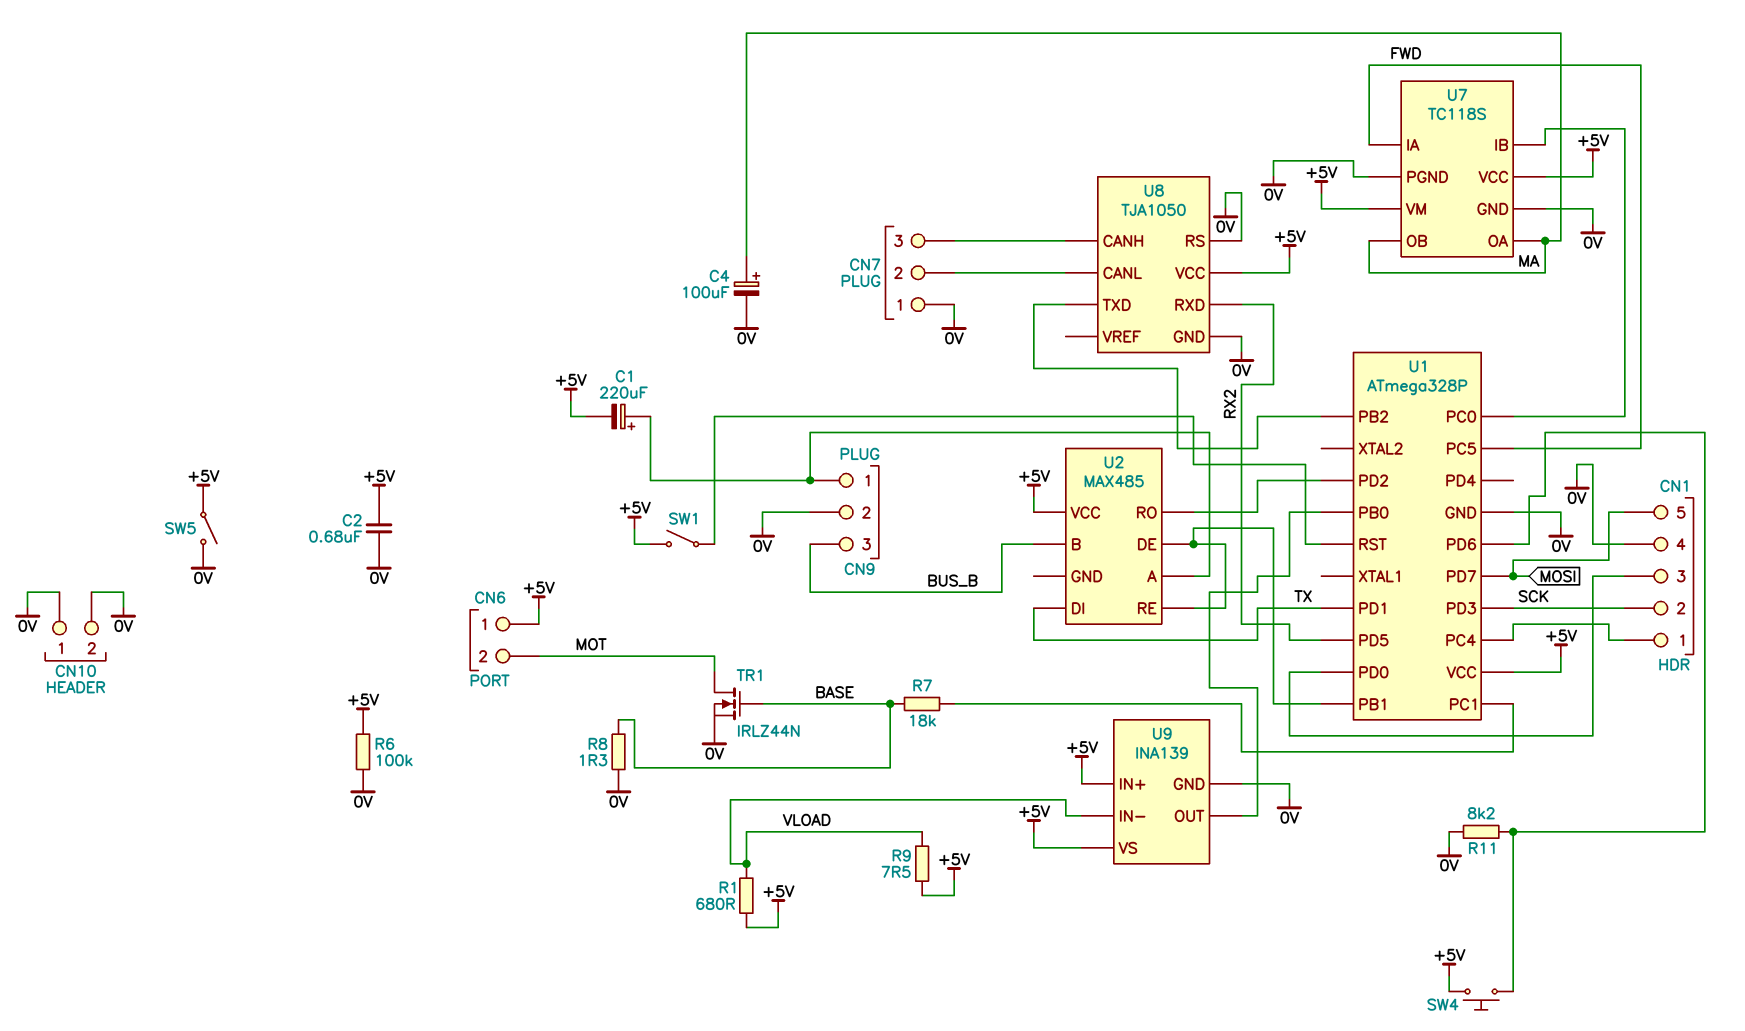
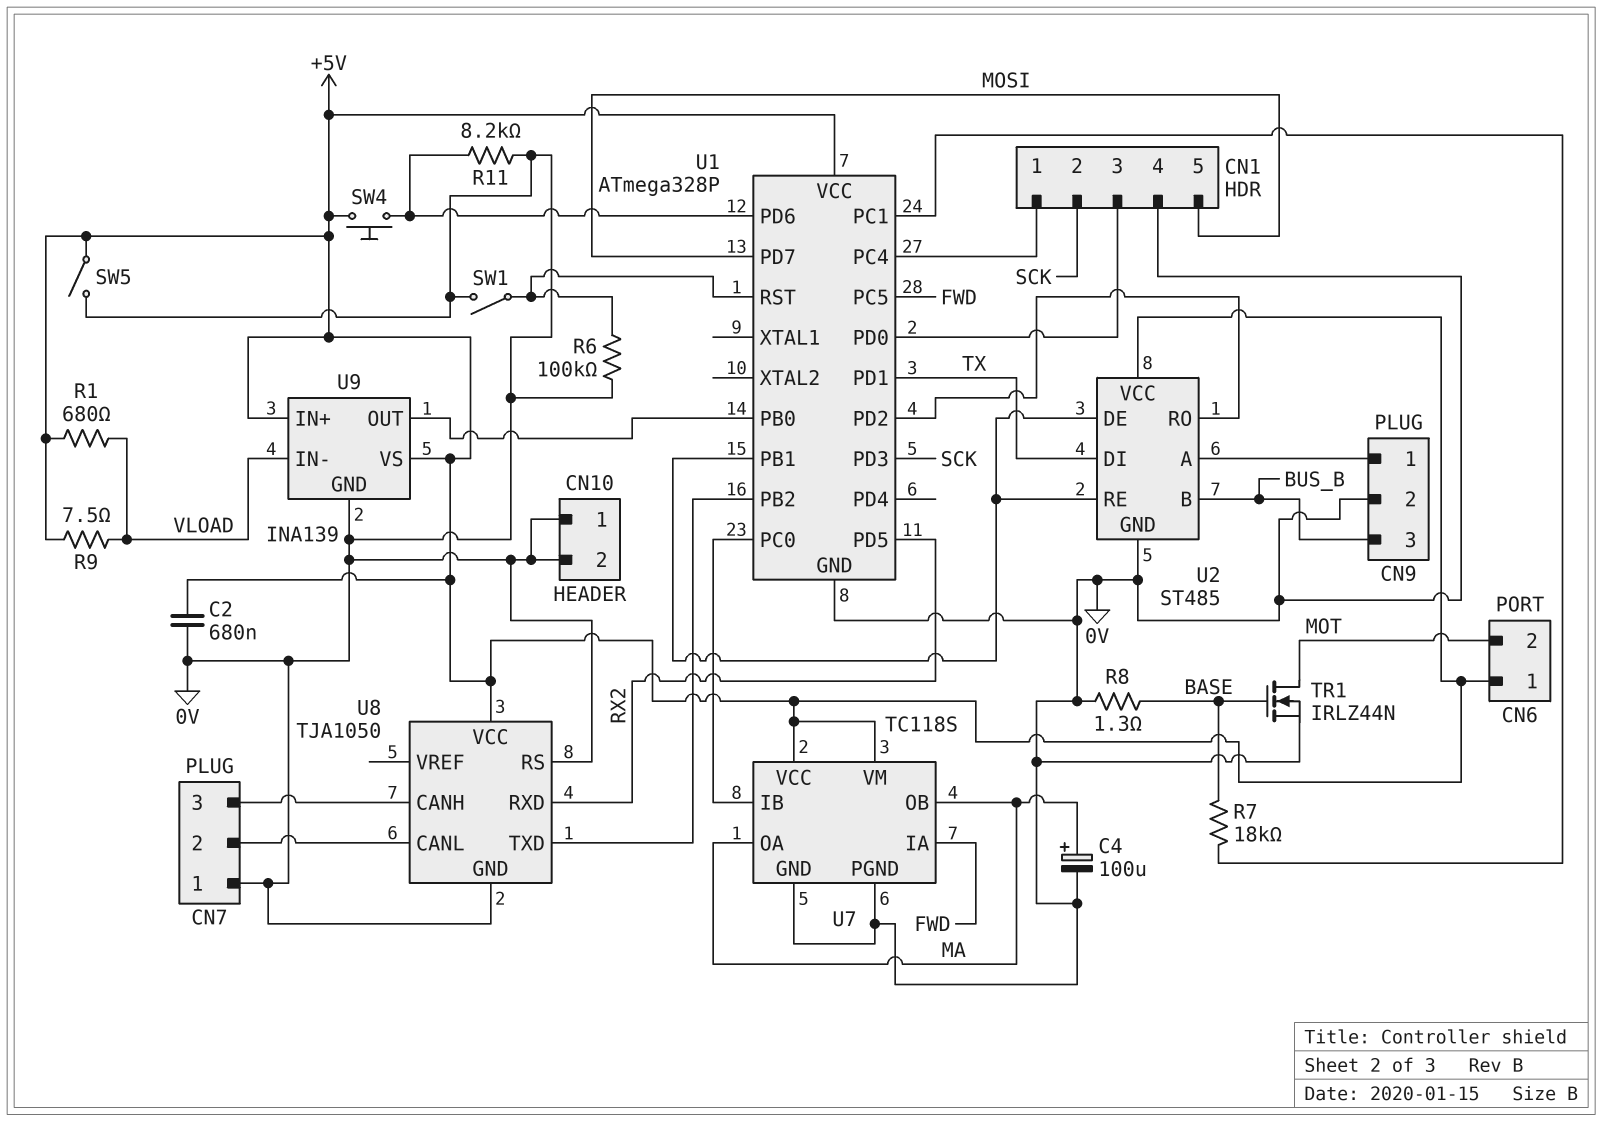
C1: 220uF (plus CN9/1, minus +5V) -> none
R6: 100k (+5V, 0V) -> 100k (0V, U1/RST)
SW1: switch (+5V, U1/RST) -> switch (0V, U1/RST)
U2: MAX485 -> ST485
U2 pin GND: none -> 0V

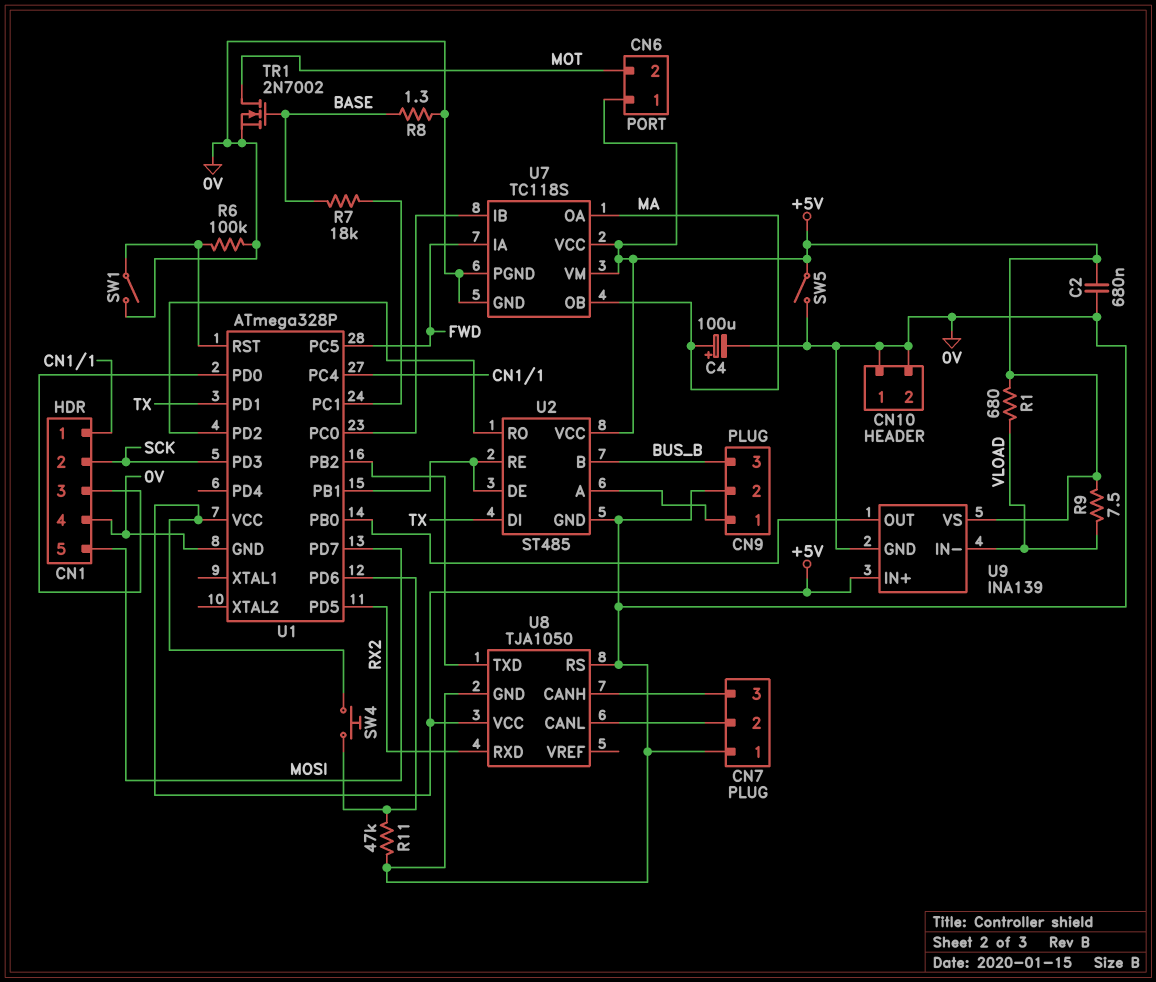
R11: 8.2k (0V, U1/PD6) -> 47k (0V, U1/PD6)
TR1: NMOS IRLZ44N (G BASE, D MOT, S 0V) -> NMOS 2N7002 (G BASE, D MOT, S 0V)

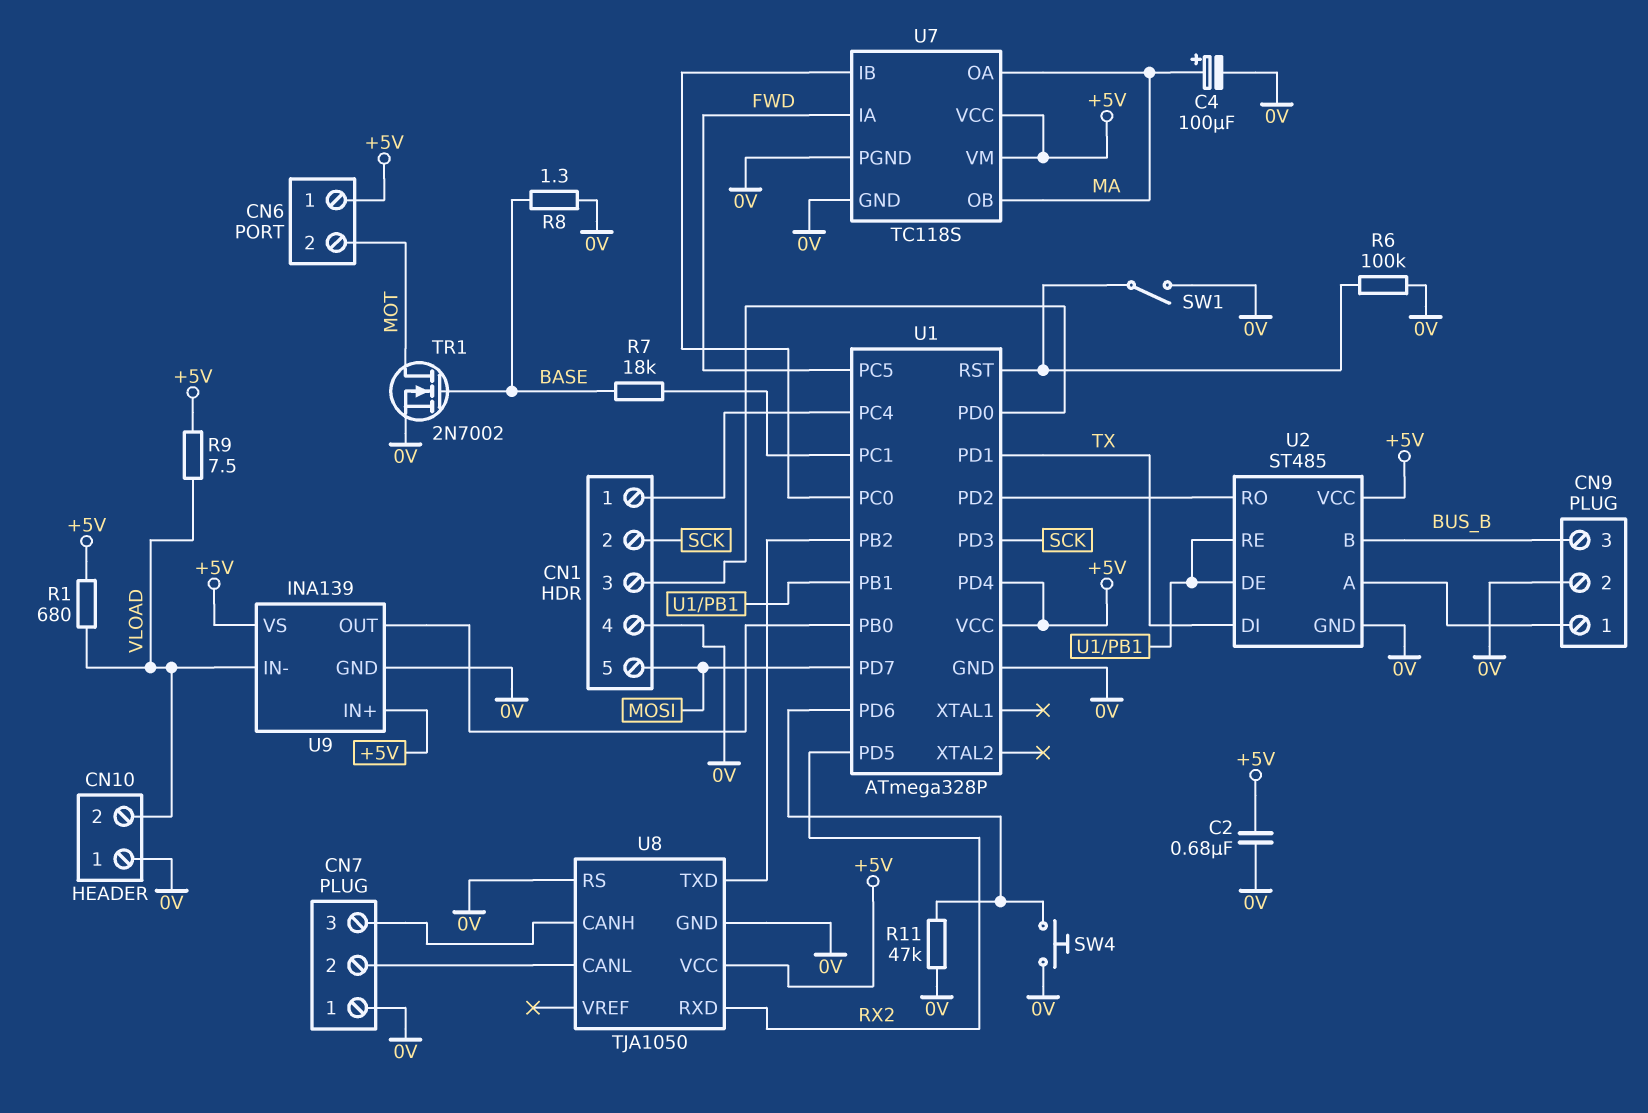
CN10 pin 2: 0V -> VLOAD
SW4: button (+5V, U1/PD6) -> button (0V, U1/PD6)
SW5: switch (+5V, 0V) -> none
U1 pin PD4: none -> +5V

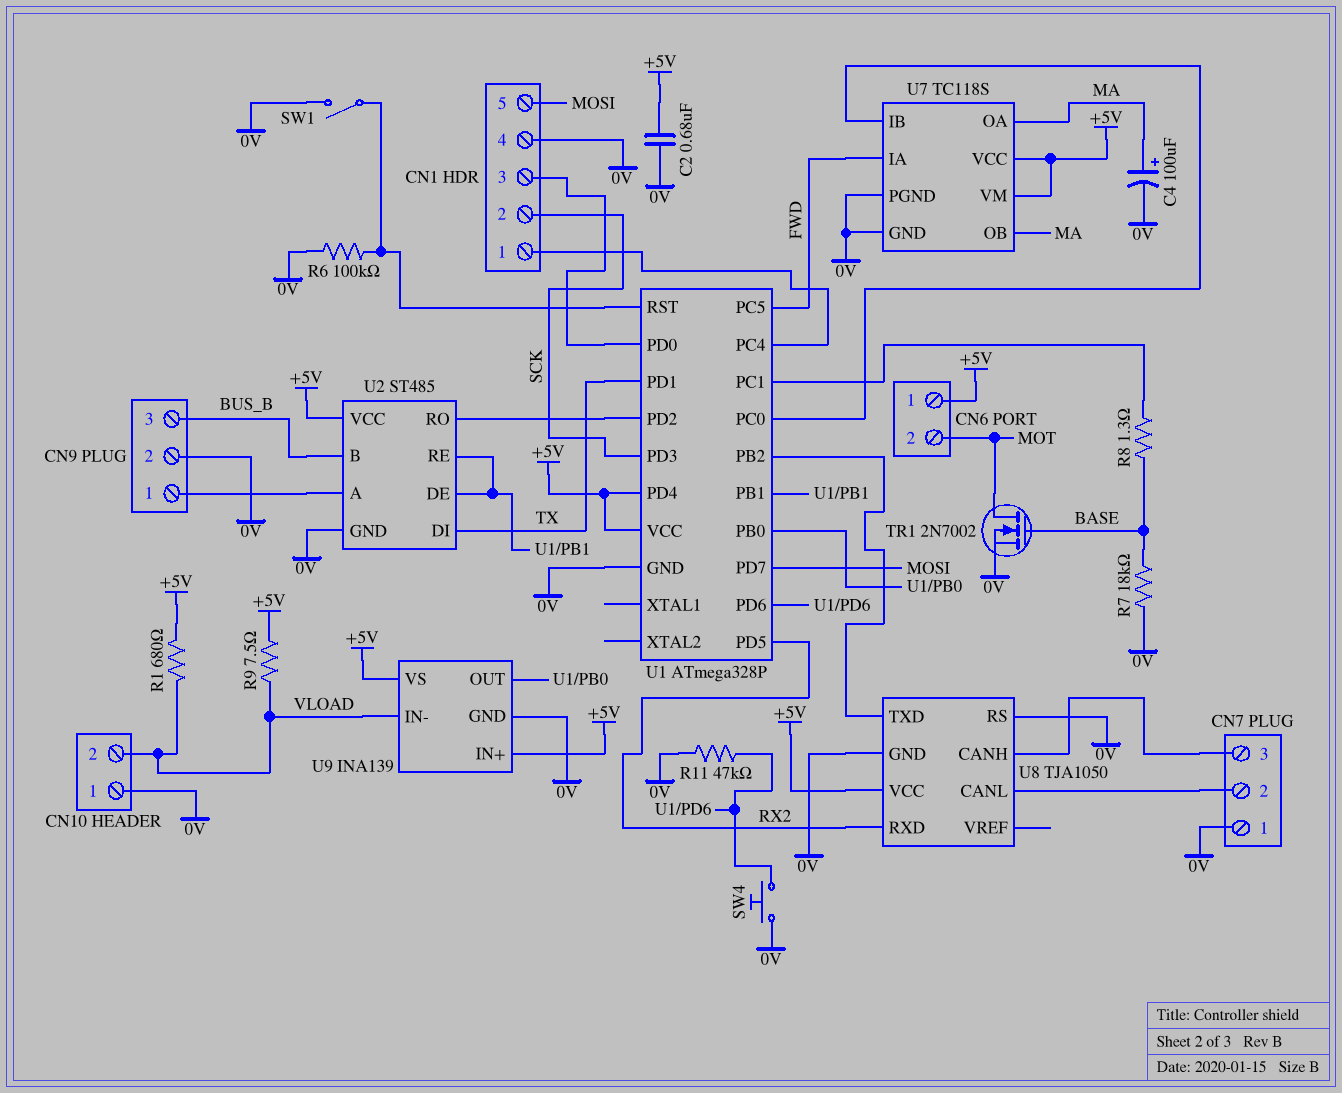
R7: 18k (BASE, U1/PC1) -> 18k (0V, BASE)
R8: 1.3 (0V, BASE) -> 1.3 (BASE, U1/PC1)

